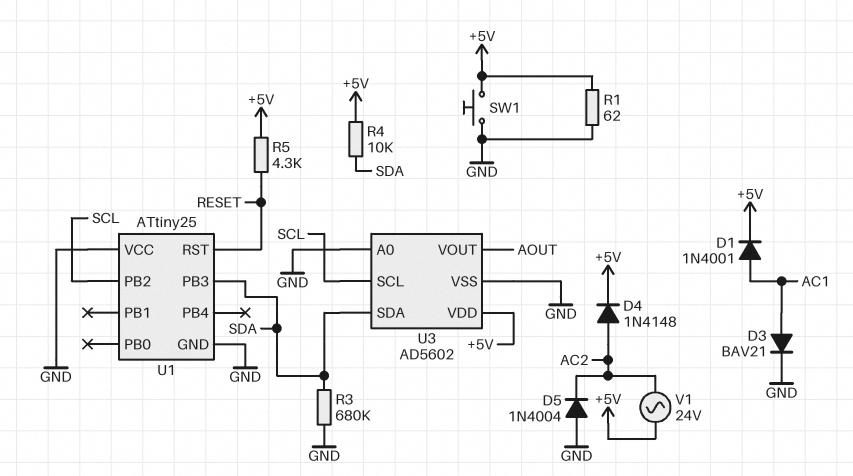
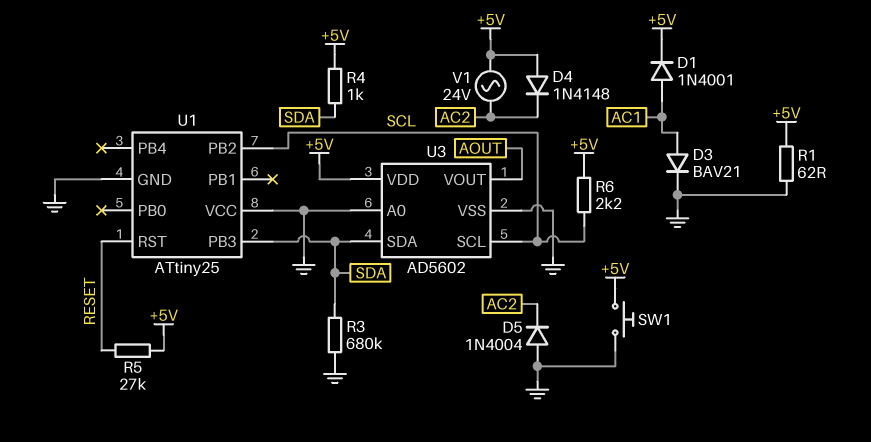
D4: diode 1N4148 (A AC2, K +5V) -> diode 1N4148 (A +5V, K AC2)
R4: 10k (+5V, SDA) -> 1k (+5V, SDA)
R5: 4.3k (+5V, RESET) -> 27k (+5V, RESET)
R6: none -> 2.2k (+5V, SCL)

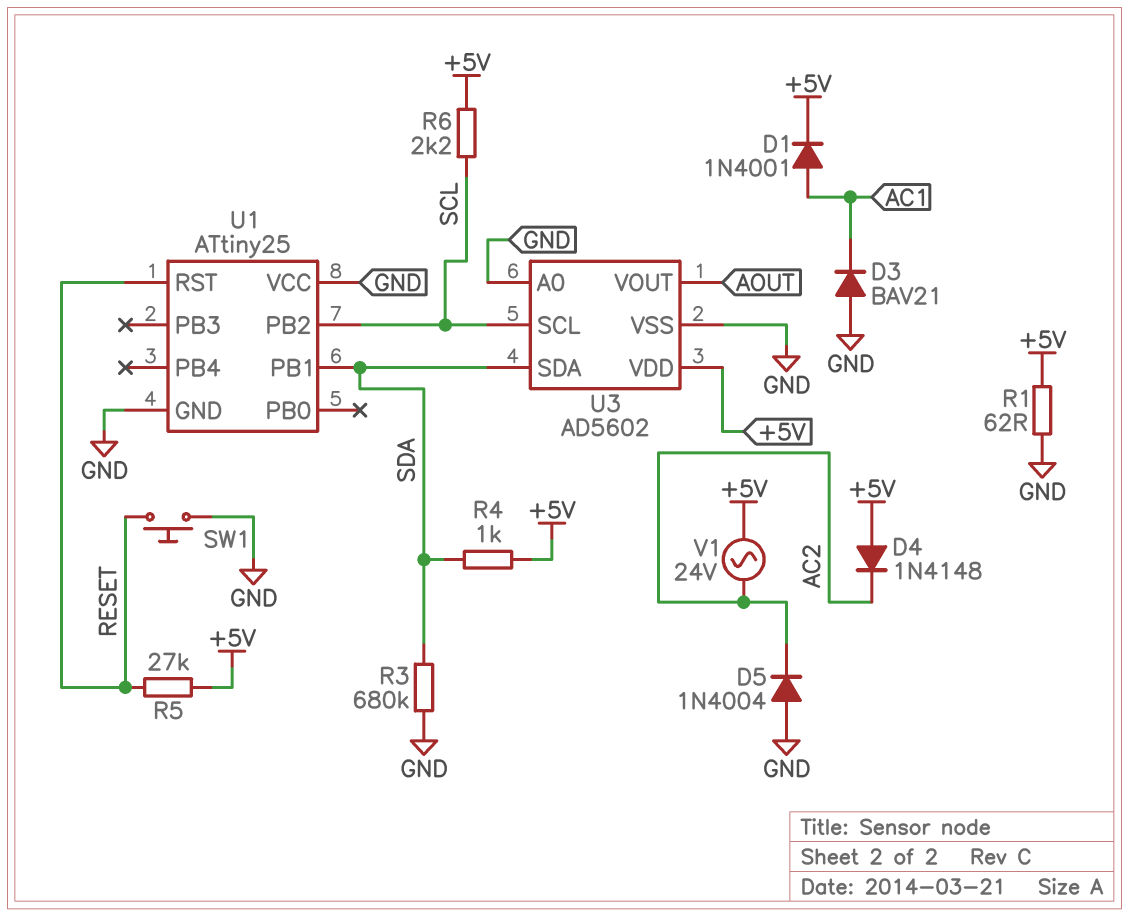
D3: diode BAV21 (A AC1, K GND) -> diode BAV21 (A GND, K AC1)
SW1: button (+5V, GND) -> button (GND, RESET)
U1 pin PB1: none -> SDA
U1 pin PB3: SDA -> none

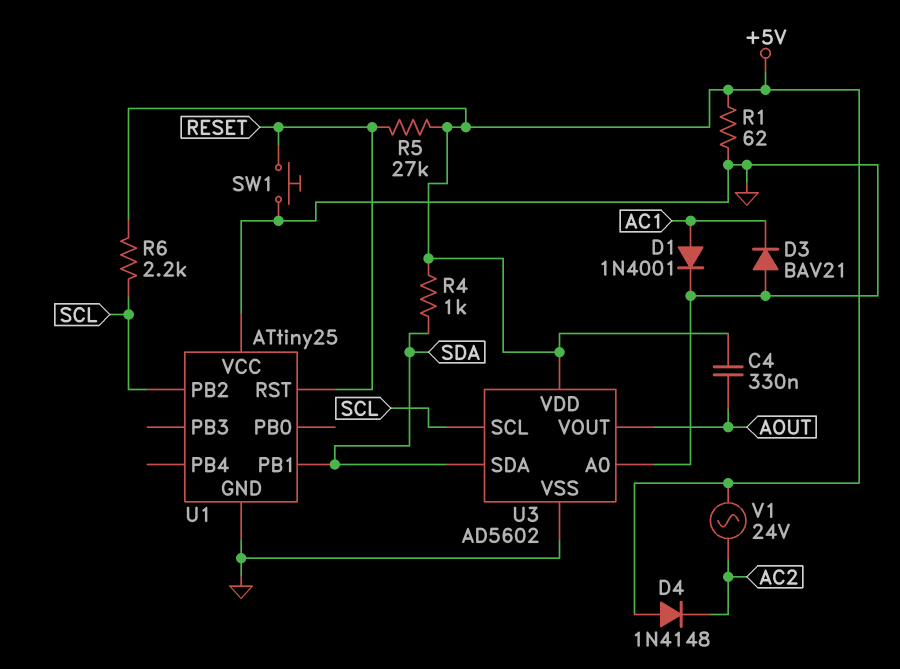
C4: none -> 330nF (+5V, AOUT)
D1: diode 1N4001 (A AC1, K +5V) -> diode 1N4001 (A AC1, K GND)
D5: diode 1N4004 (A GND, K AC2) -> none
R3: 680k (GND, SDA) -> none

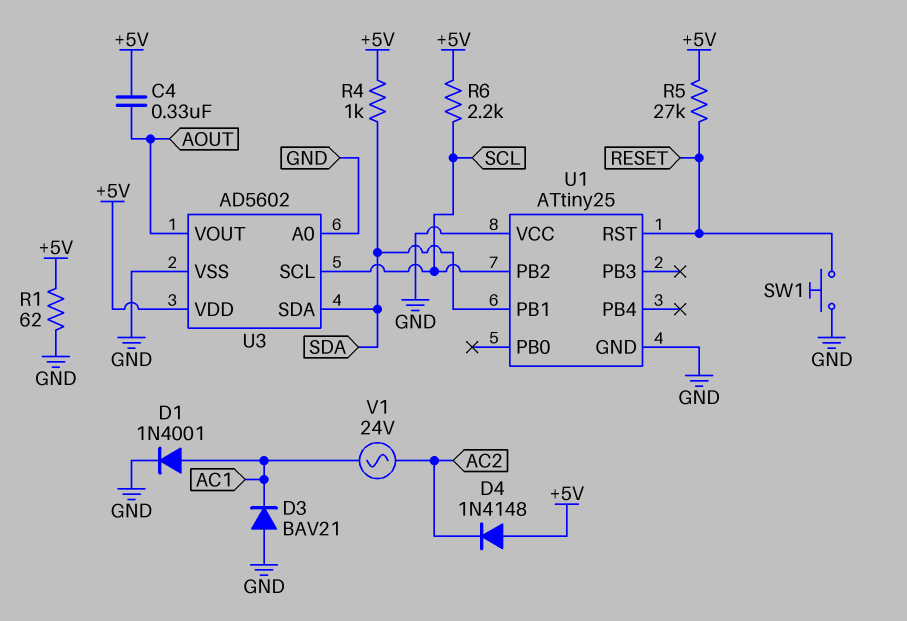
V1: AC 24V (+5V, AC2) -> AC 24V (AC1, AC2)

